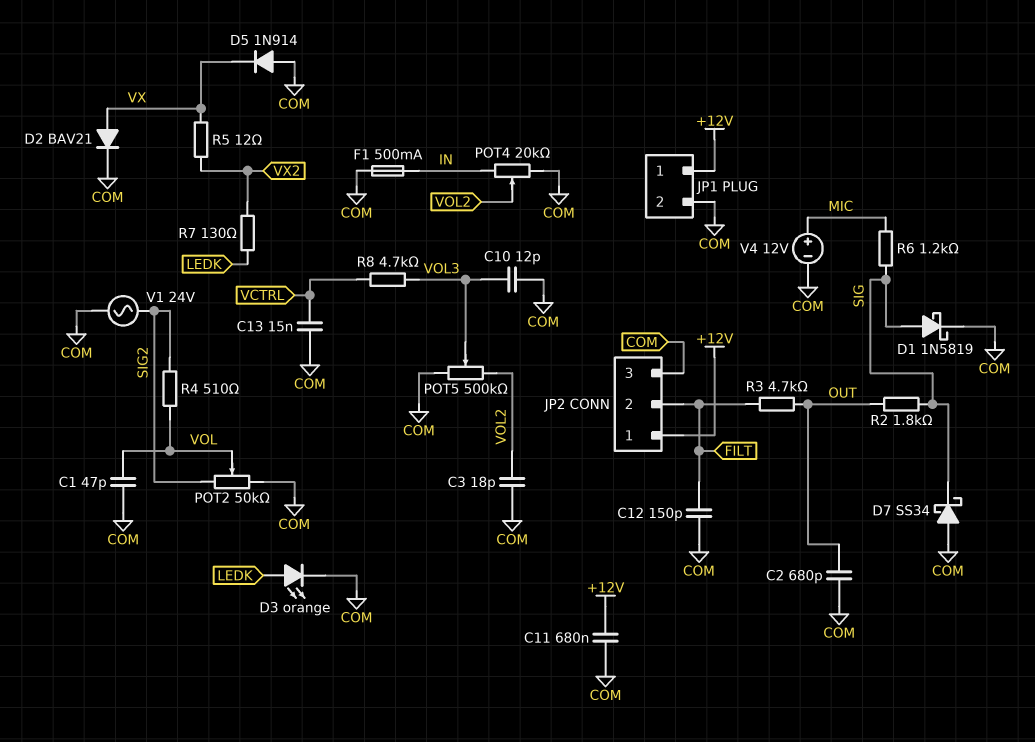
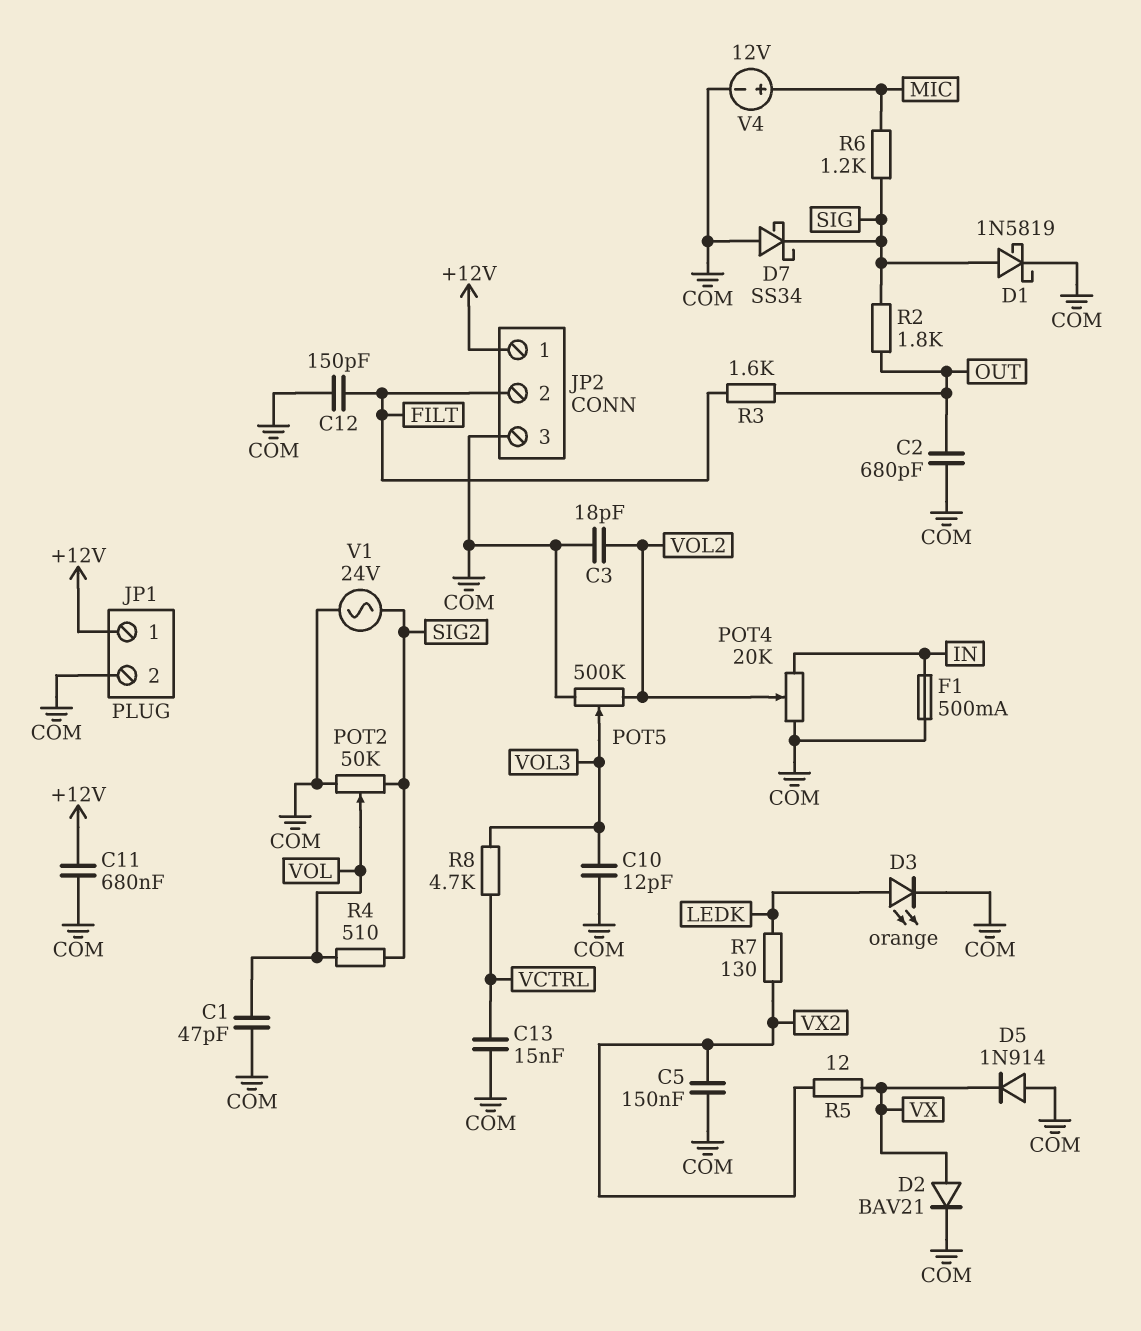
C5: none -> 150nF (COM, VX2)
R3: 4.7k (FILT, OUT) -> 1.6k (FILT, OUT)

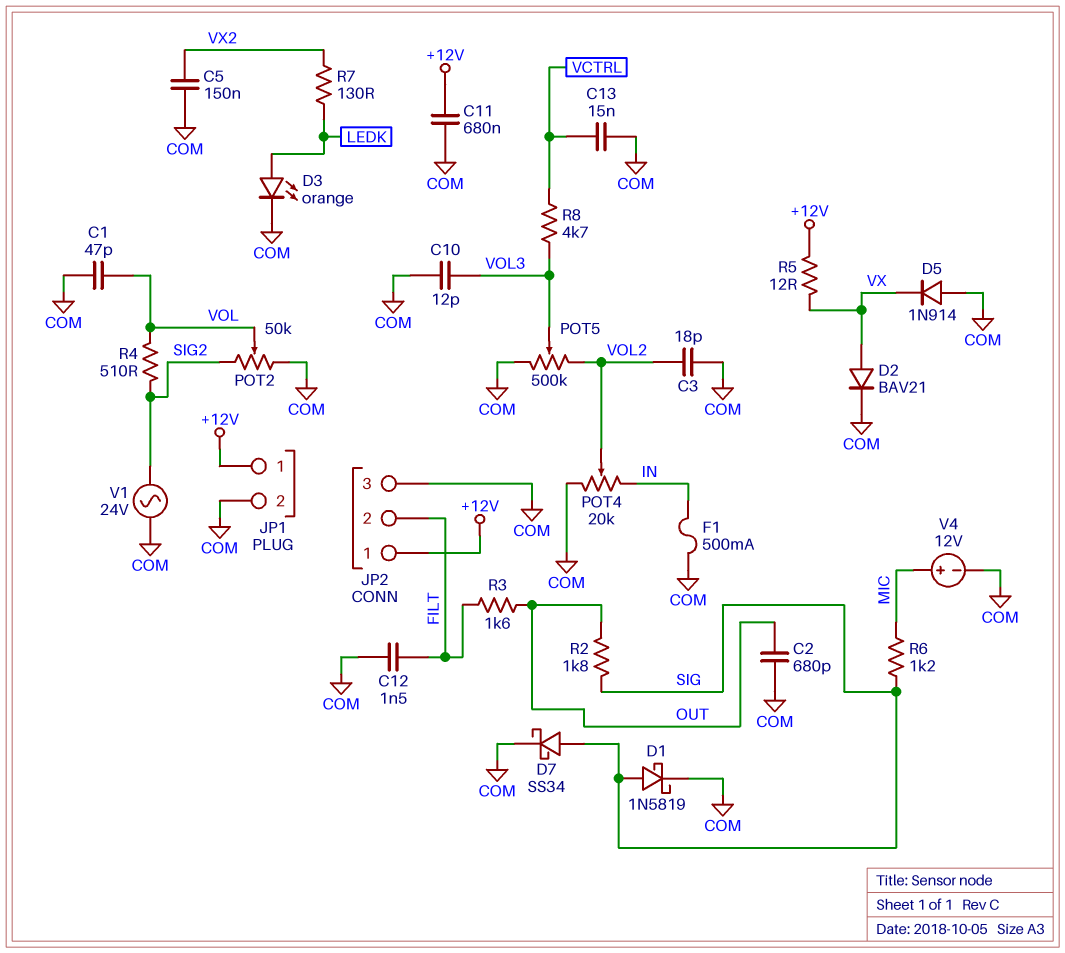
C12: 150pF (COM, FILT) -> 1.5nF (COM, FILT)
D7: schottky SS34 (A COM, K SIG) -> schottky SS34 (A SIG, K COM)
R5: 12 (VX, VX2) -> 12 (+12V, VX)

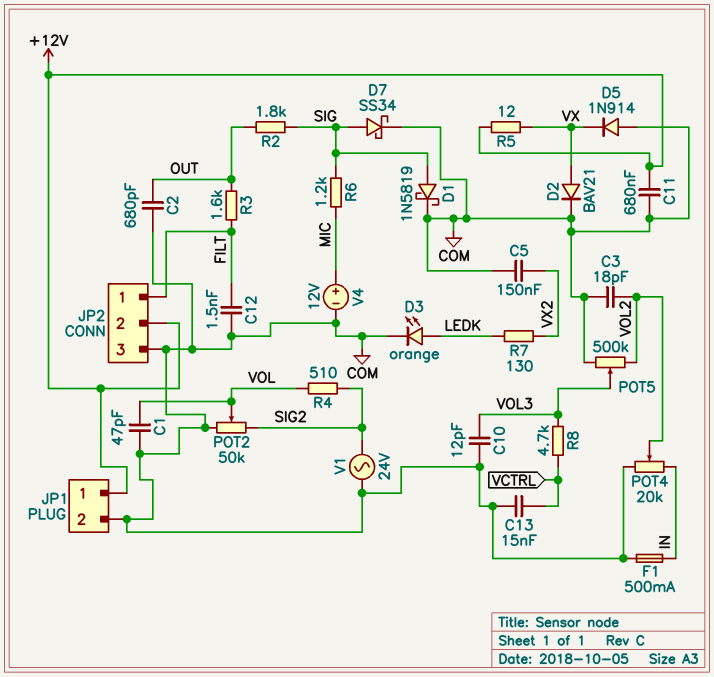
JP2 pin 1: +12V -> FILT
JP2 pin 2: FILT -> +12V

